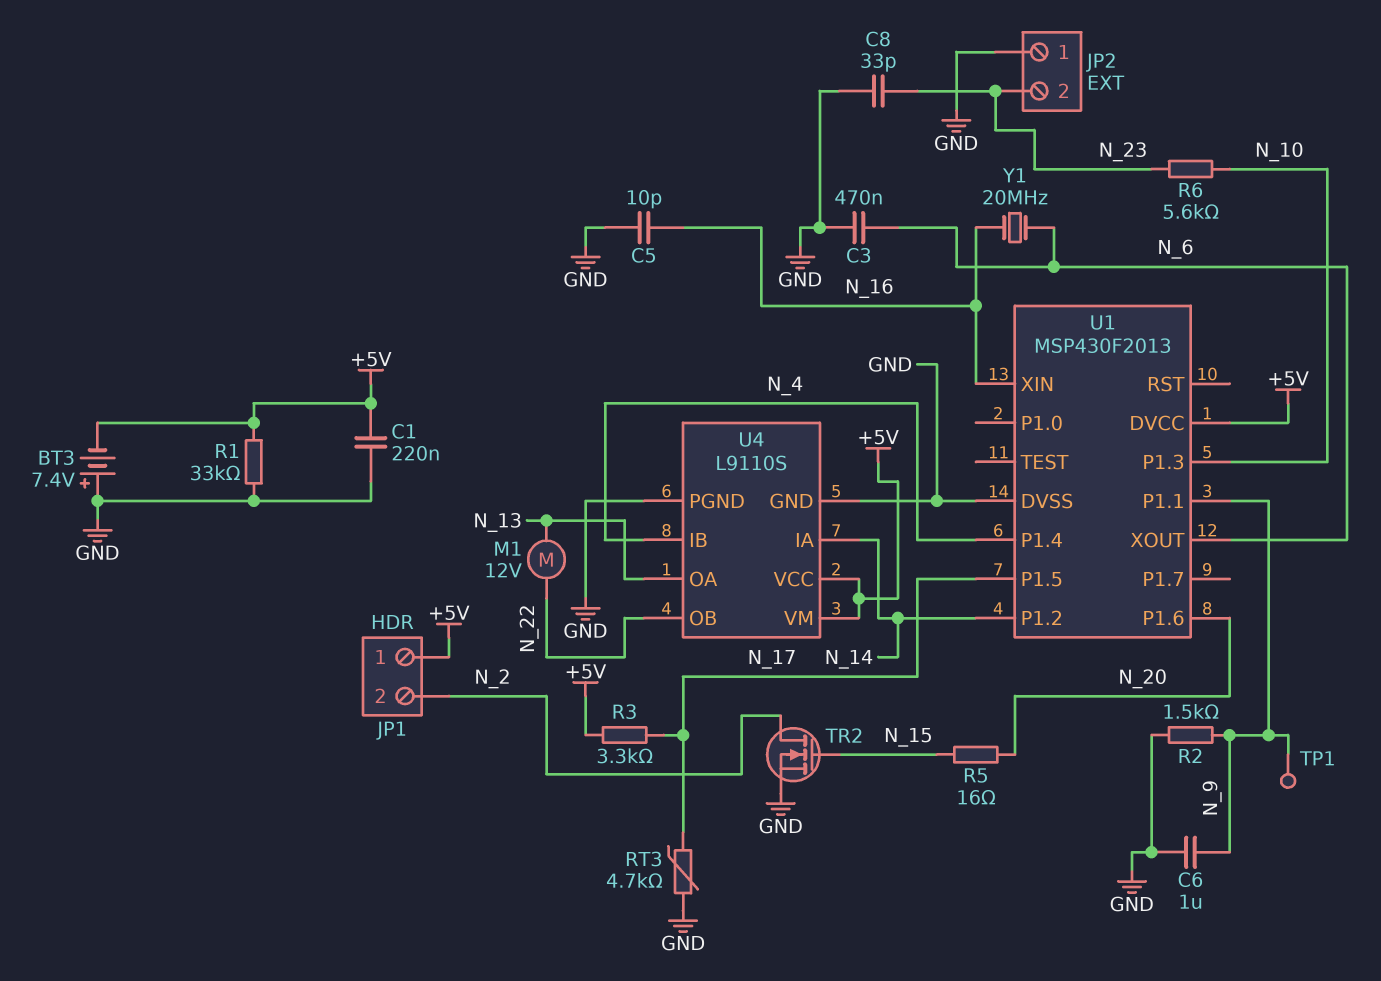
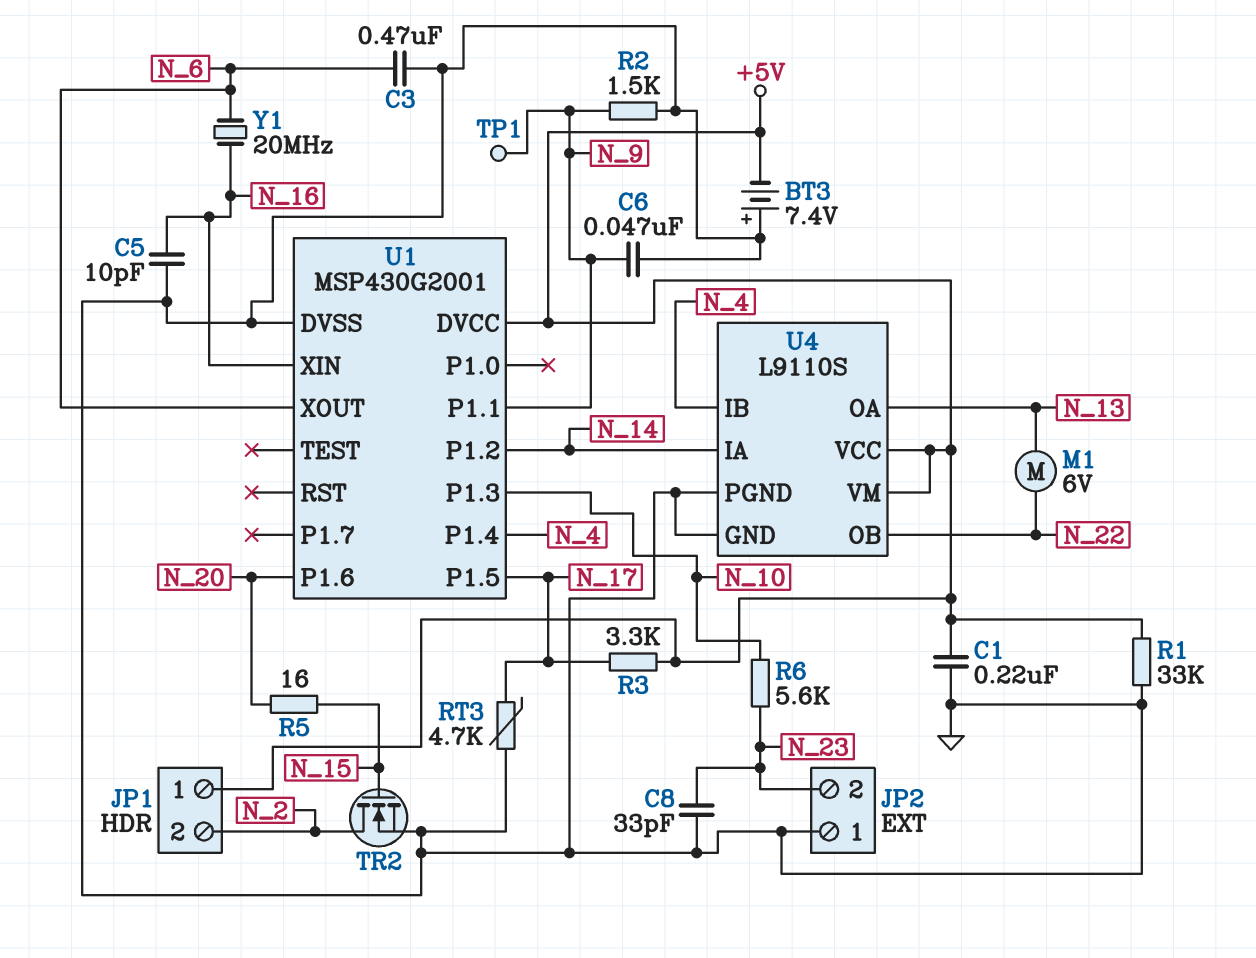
C6: 1uF (GND, N_9) -> 47nF (GND, N_9)
M1: motor 12V (N_13, N_22) -> motor 6V (N_13, N_22)
U1: MSP430F2013 -> MSP430G2001

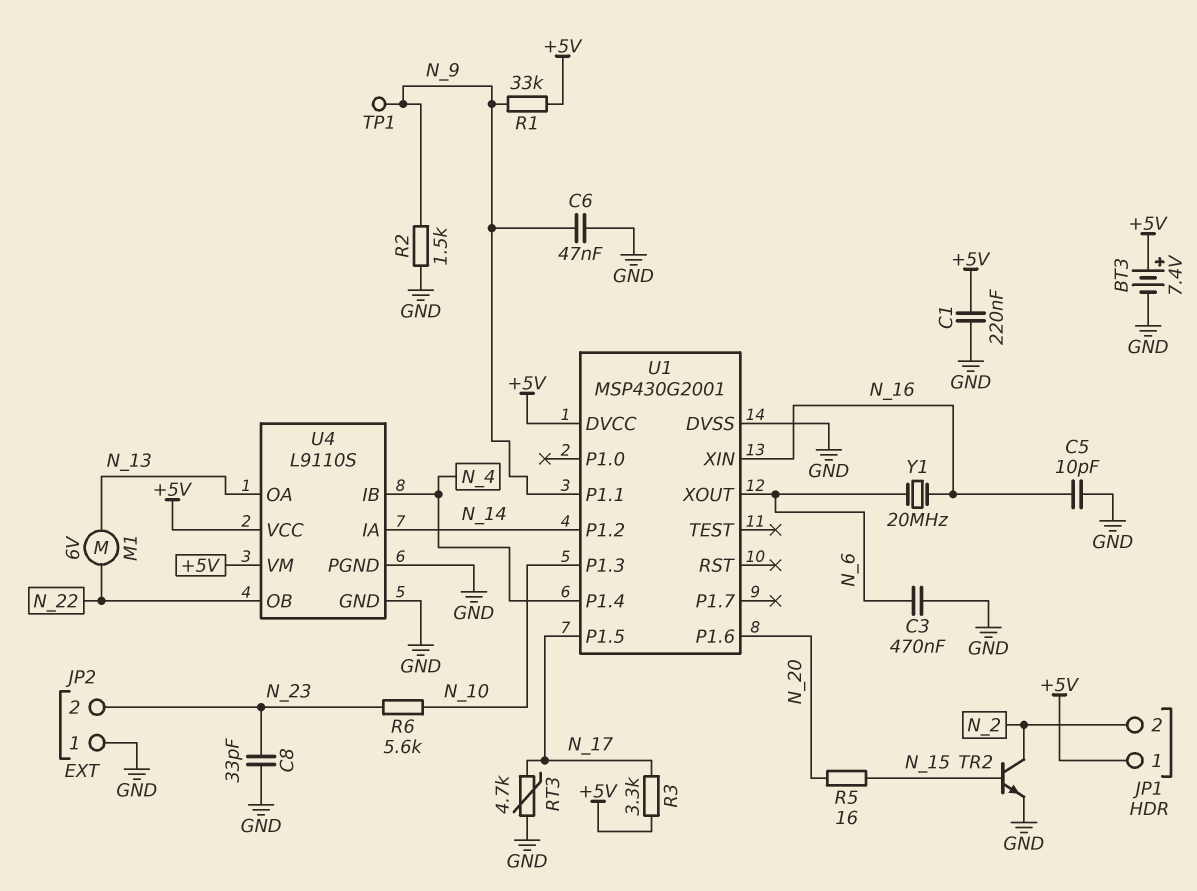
BT3: 7.4V (plus GND, minus +5V) -> 7.4V (plus +5V, minus GND)
R1: 33k (+5V, GND) -> 33k (+5V, N_9)
TR2: NMOS (G N_15, D N_2, S GND) -> NPN (B N_15, C N_2, E GND)

